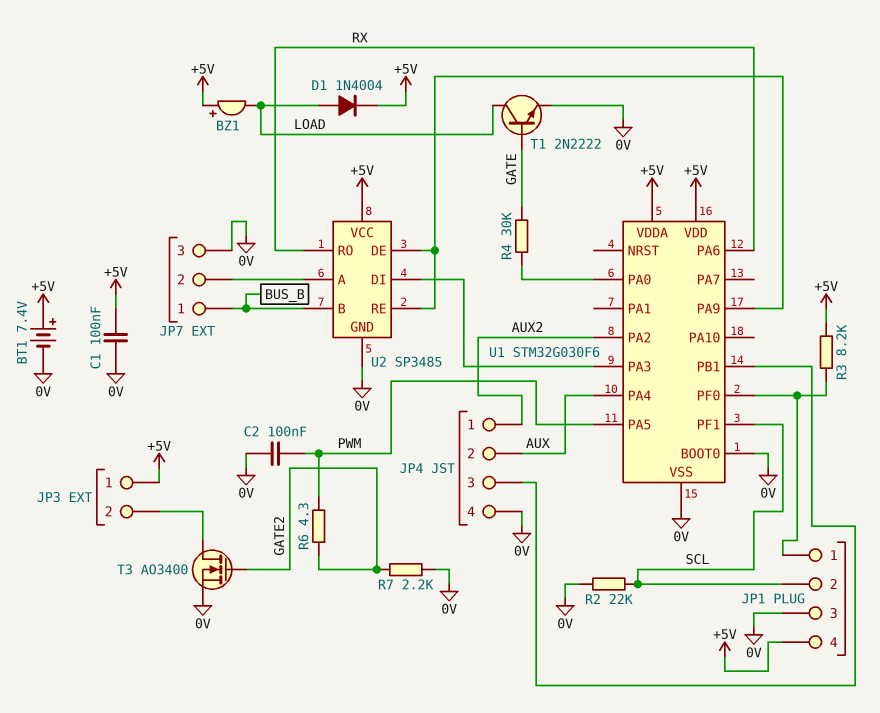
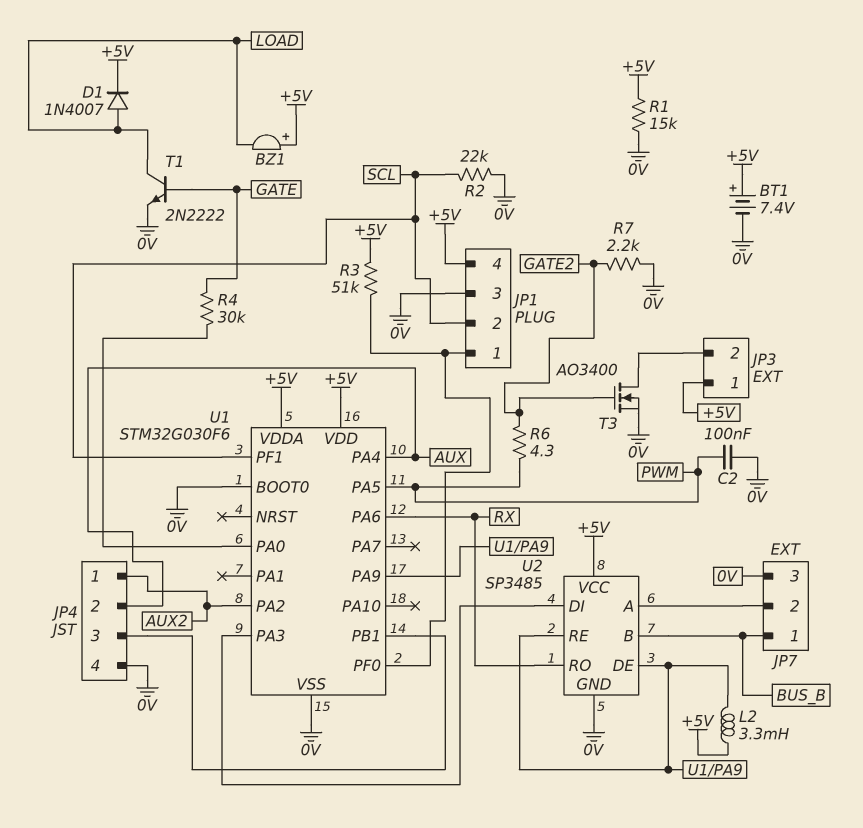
C1: 100nF (+5V, 0V) -> none
D1: diode 1N4004 (A LOAD, K +5V) -> diode 1N4007 (A LOAD, K +5V)
L2: none -> 3.3mH (+5V, U1/PA9)
R1: none -> 15k (+5V, 0V)
R3: 8.2k (+5V, JP1/1) -> 51k (+5V, JP1/1)

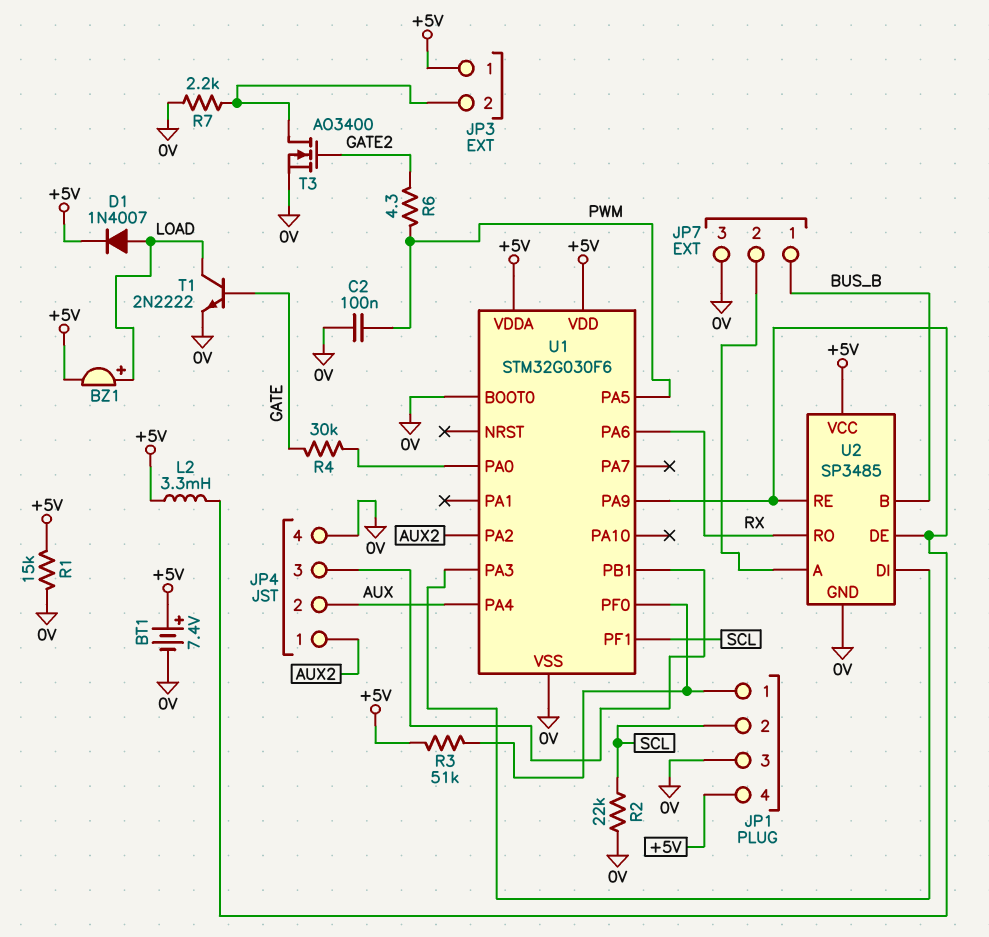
BZ1: buzzer (plus +5V, minus LOAD) -> buzzer (plus LOAD, minus +5V)
R7: 2.2k (0V, GATE2) -> 2.2k (0V, JP3/2)

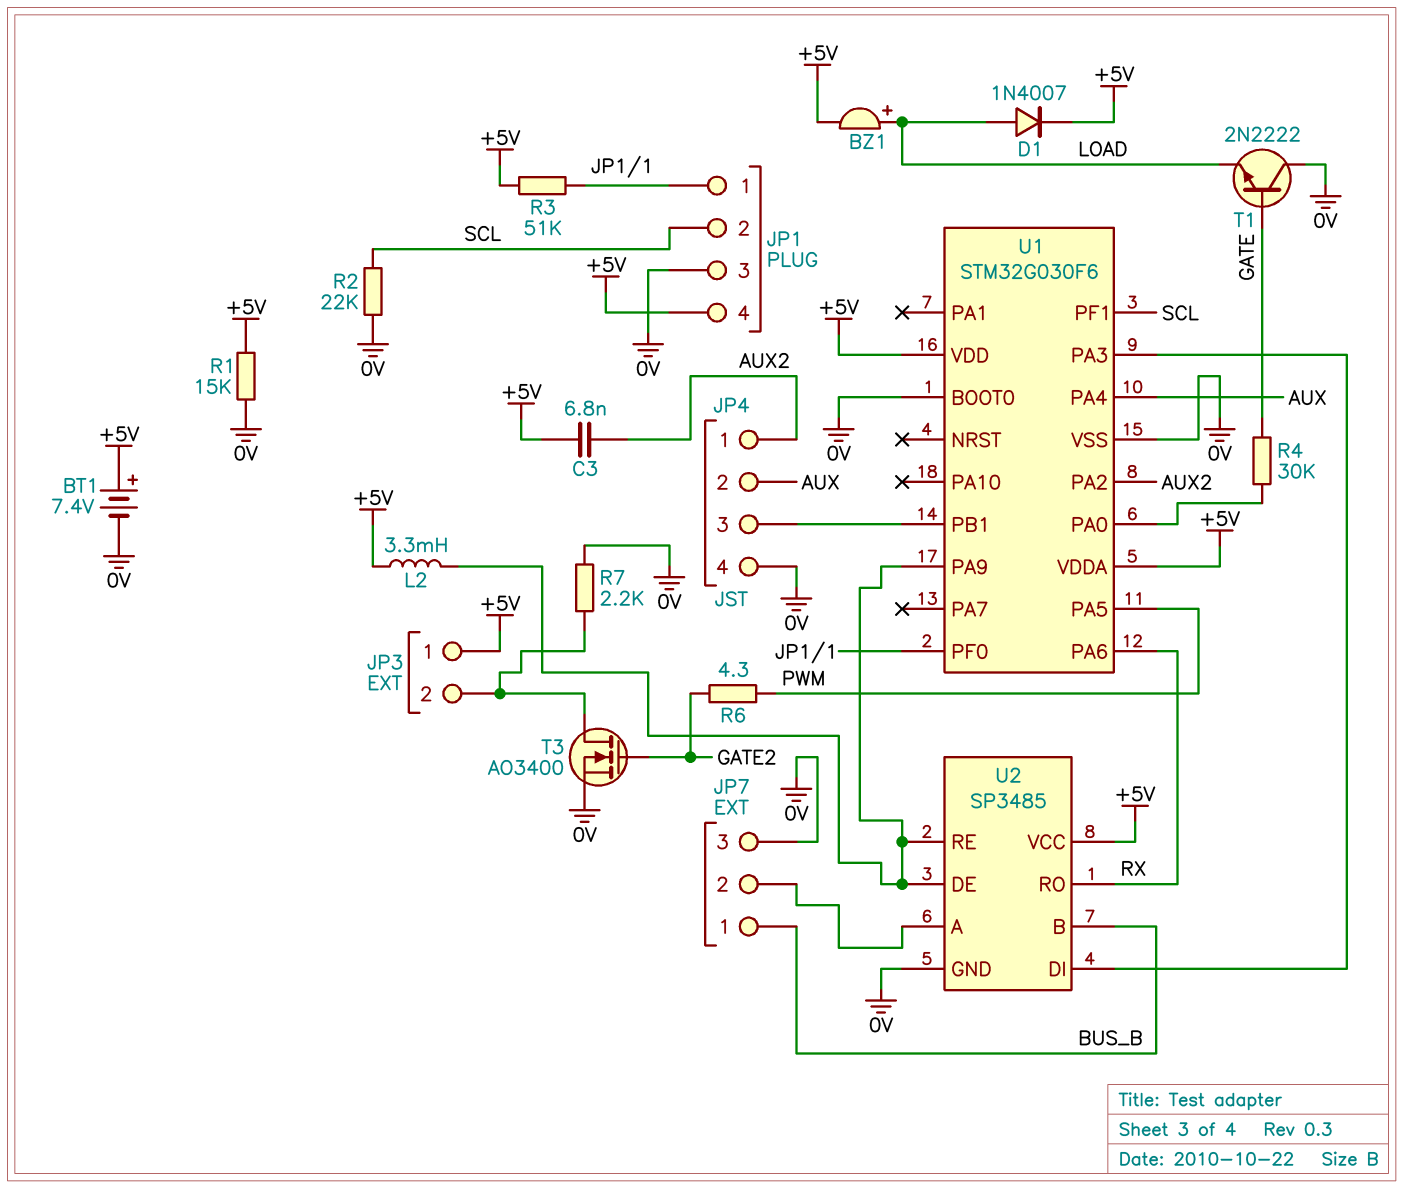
C2: 100nF (0V, PWM) -> none
C3: none -> 6.8nF (+5V, AUX2)
T1: NPN 2N2222 (B GATE, C LOAD, E 0V) -> NPN 2N2222 (B GATE, C 0V, E LOAD)

